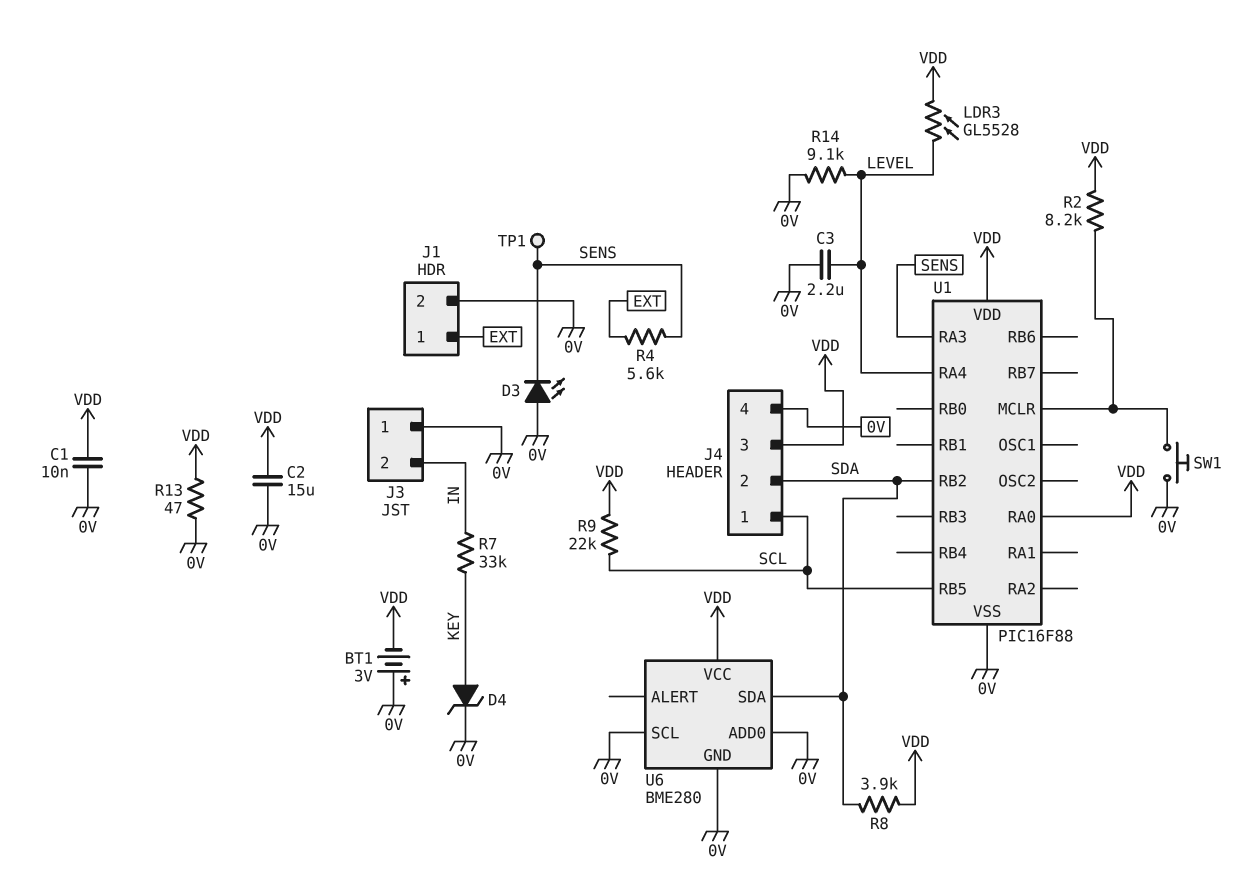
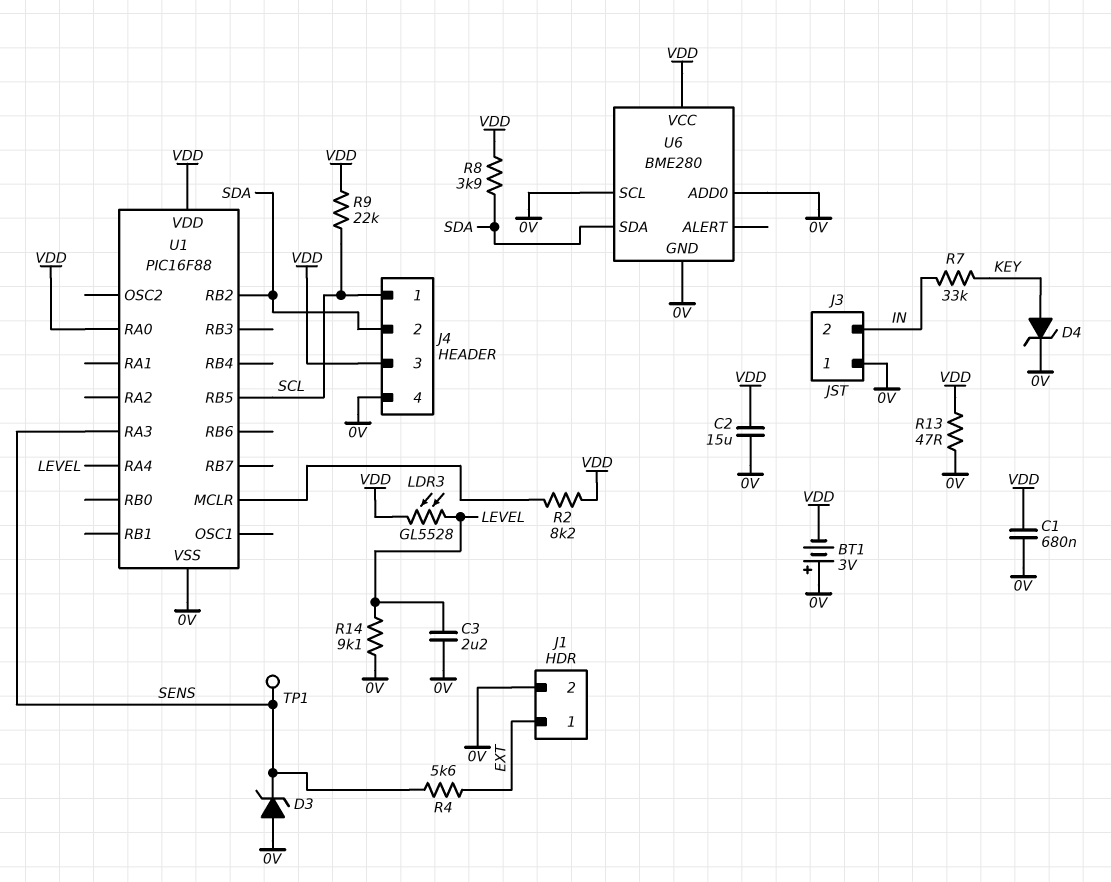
C1: 10nF (0V, VDD) -> 680nF (0V, VDD)
D3: LED (A 0V, K SENS) -> zener (A 0V, K SENS)
SW1: button (0V, U1/MCLR) -> none

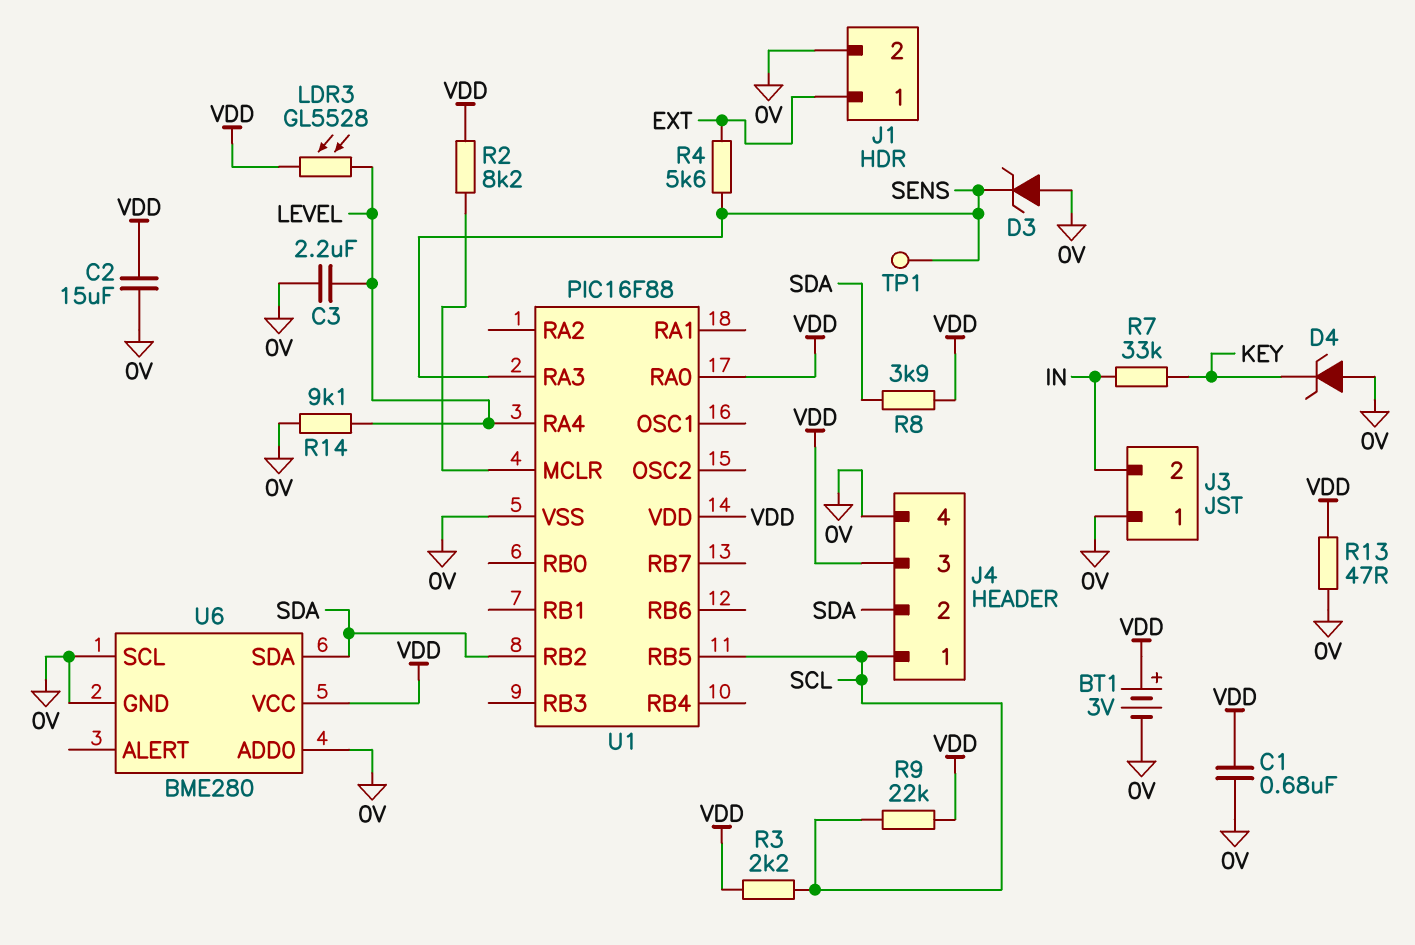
BT1: 3V (plus 0V, minus VDD) -> 3V (plus VDD, minus 0V)
D4: zener (A KEY, K 0V) -> zener (A 0V, K KEY)
R3: none -> 2.2k (SCL, VDD)

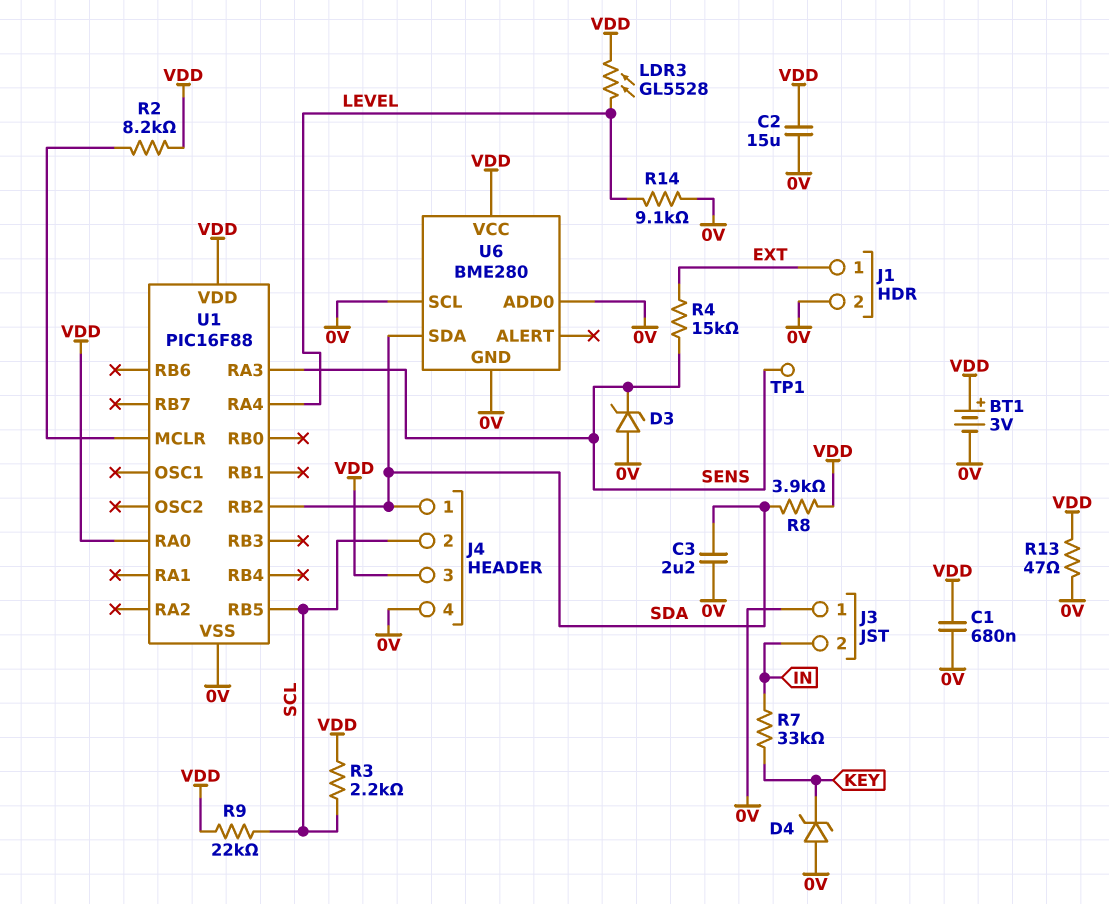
C3: 2.2uF (0V, LEVEL) -> 2.2uF (0V, SDA)
J4 pin 1: SCL -> SDA
J4 pin 2: SDA -> SCL
R4: 5.6k (EXT, SENS) -> 15k (EXT, SENS)

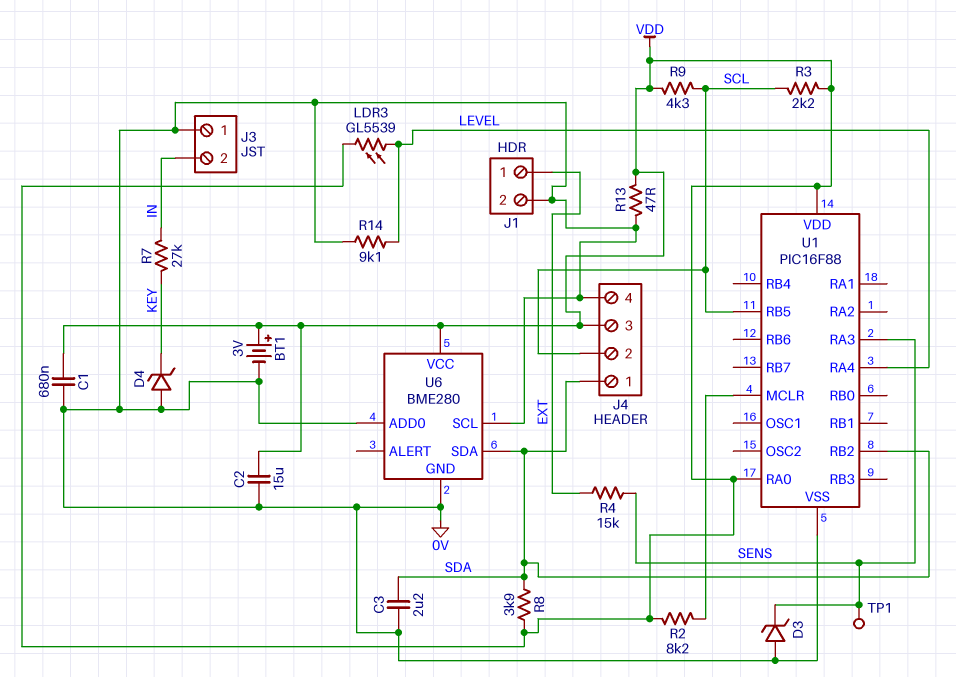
LDR3: GL5528 (LEVEL, VDD) -> GL5539 (LEVEL, VDD)
R7: 33k (IN, KEY) -> 27k (IN, KEY)
R9: 22k (SCL, VDD) -> 4.3k (SCL, VDD)

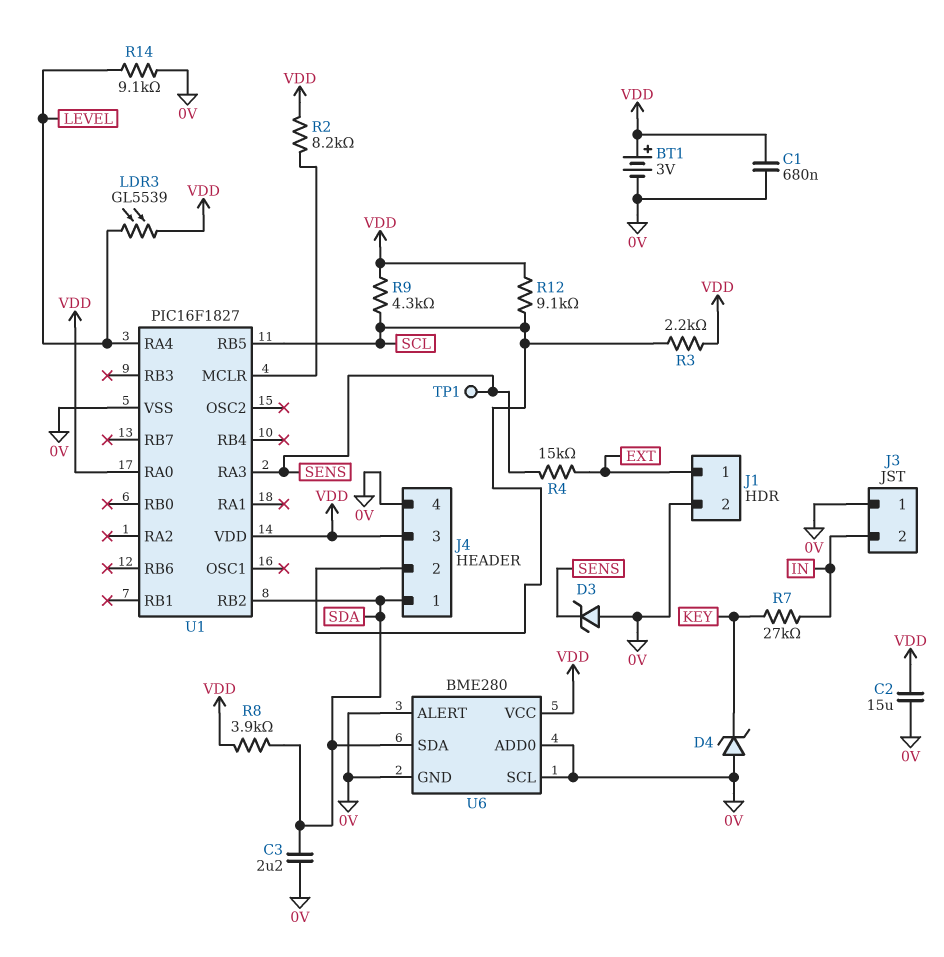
R12: none -> 9.1k (SCL, VDD)
R13: 47 (0V, VDD) -> none
U1: PIC16F88 -> PIC16F1827
U6 pin ALERT: none -> 0V

